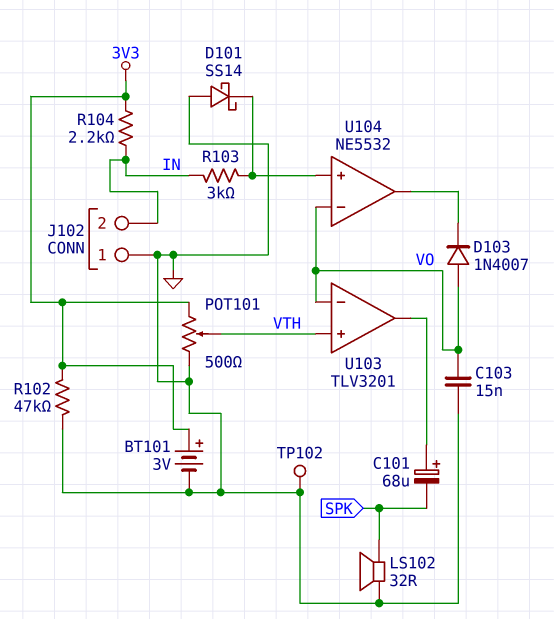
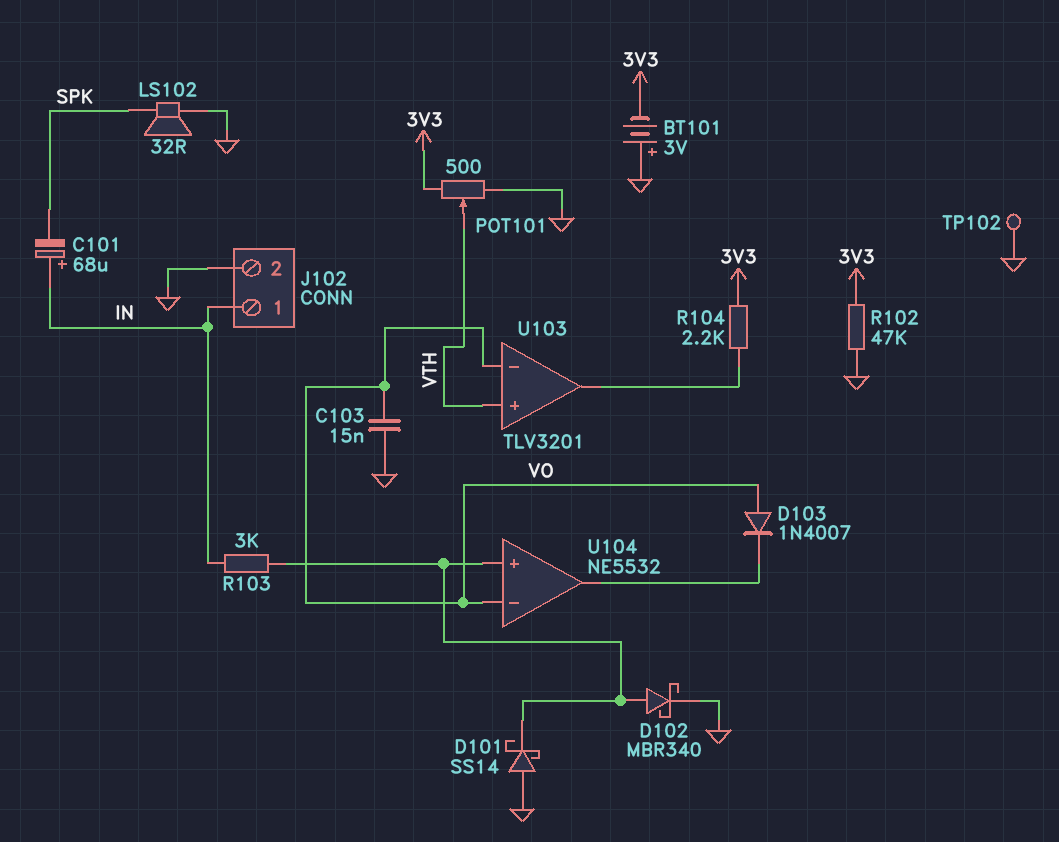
BT101: 3V (plus 3V3, minus GND) -> 3V (plus GND, minus 3V3)
C101: 68uF (plus U103/out, minus SPK) -> 68uF (plus IN, minus SPK)
D102: none -> schottky MBR340 (A U104/in+, K GND)
J102 pin 1: GND -> IN
J102 pin 2: IN -> GND
R104: 2.2k (3V3, IN) -> 2.2k (3V3, U103/out)

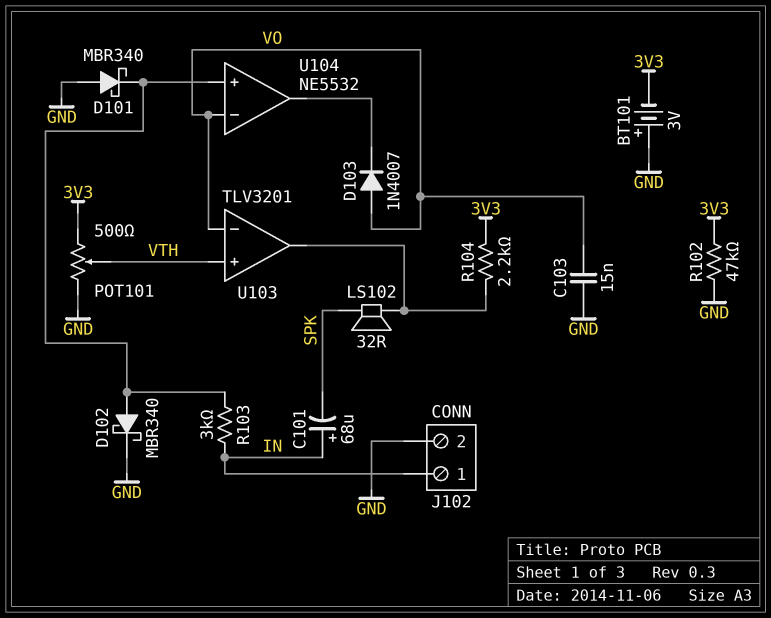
D101: schottky SS14 (A GND, K U104/in+) -> schottky MBR340 (A GND, K U104/in+)
LS102: speaker 32R (GND, SPK) -> speaker 32R (SPK, U103/out)
TP102: test point (GND) -> none

